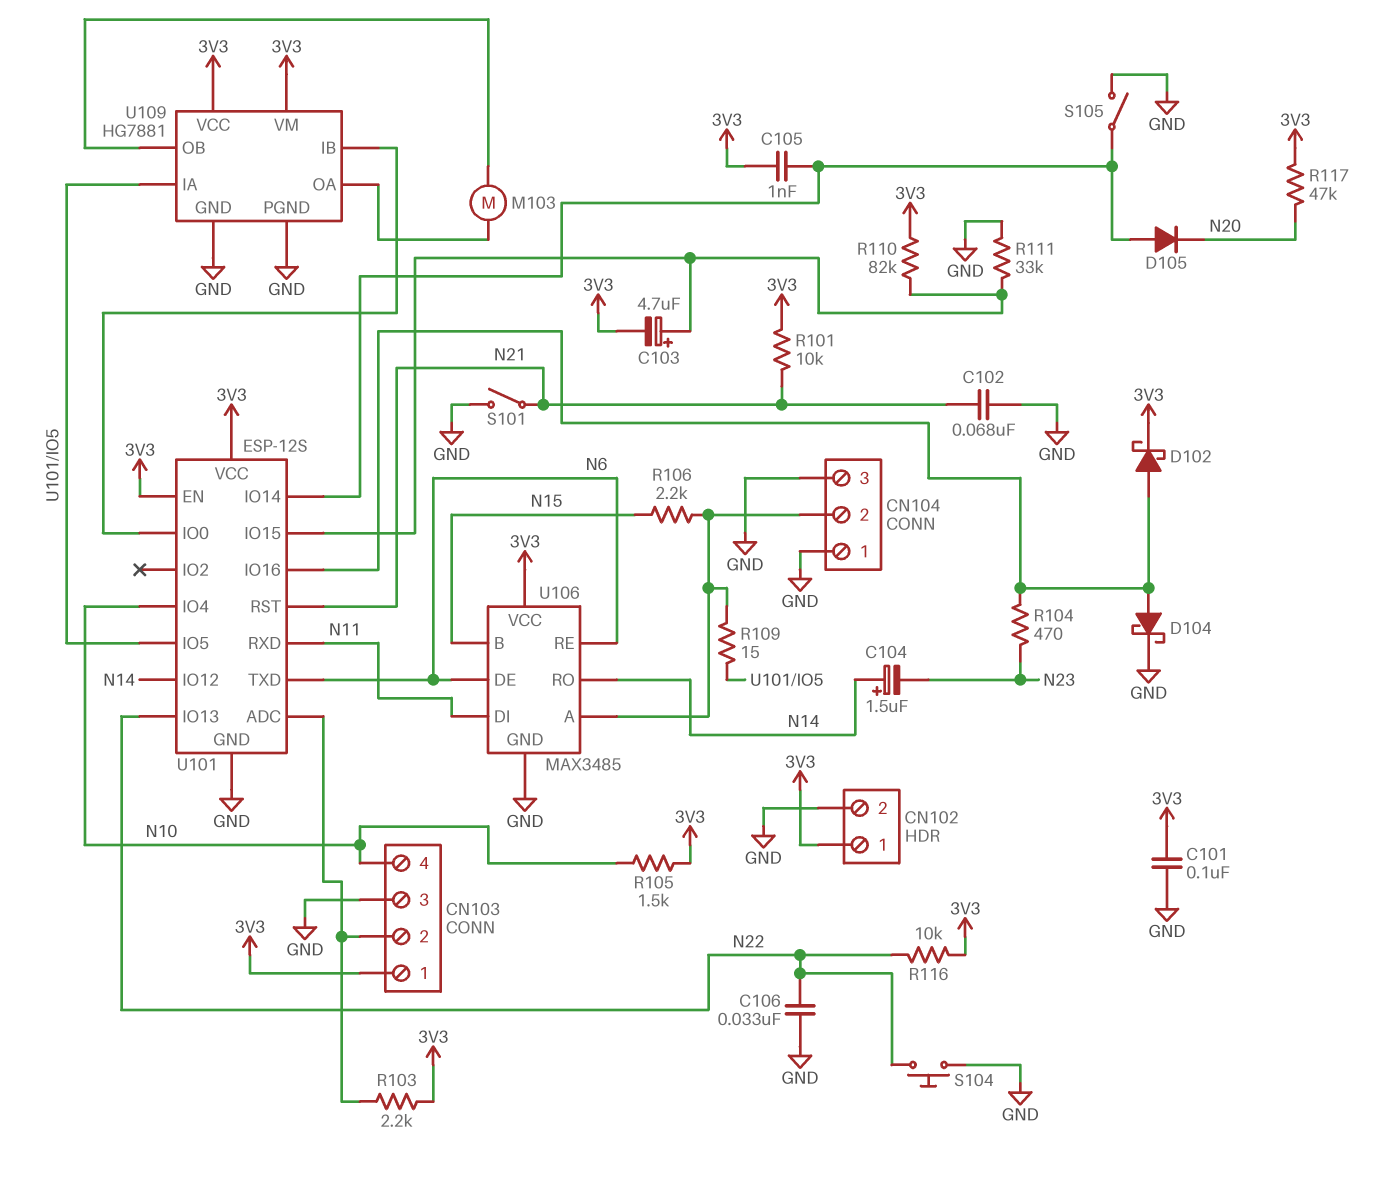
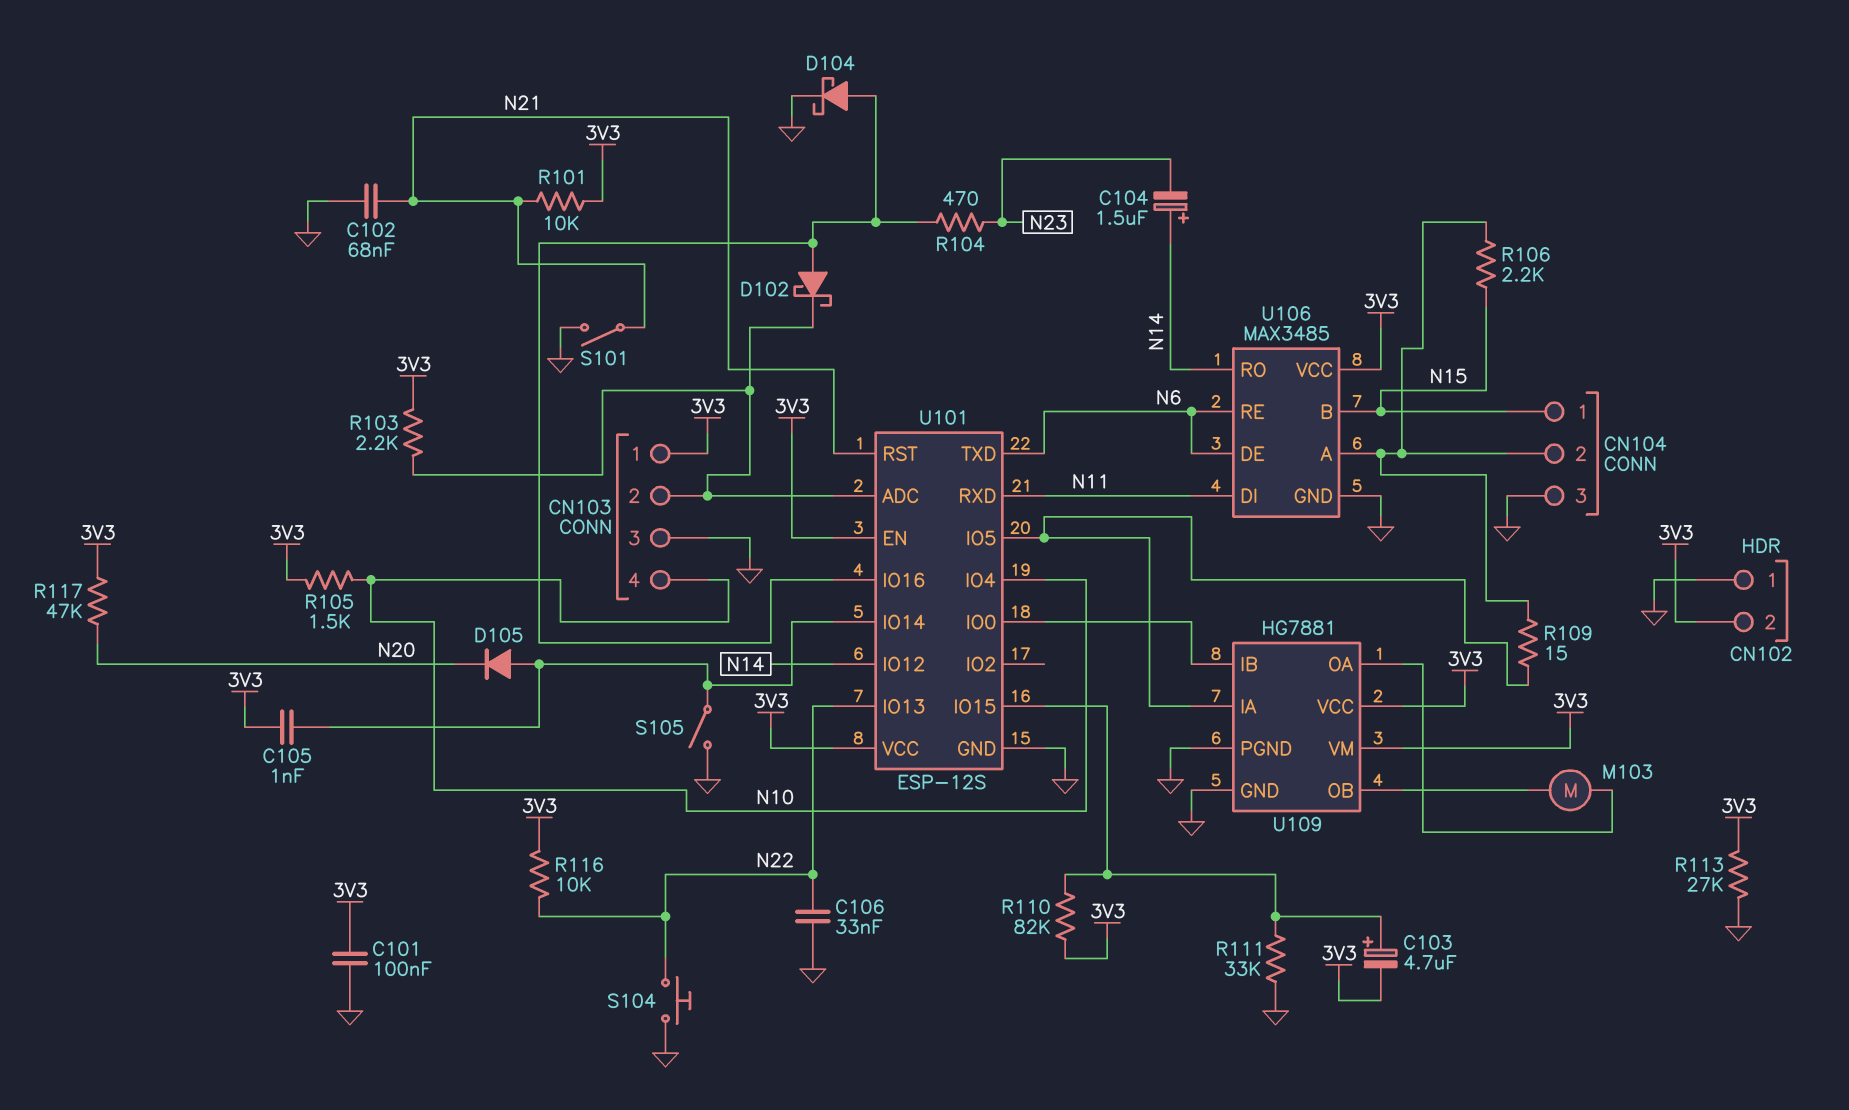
CN102 pin 1: 3V3 -> GND
CN102 pin 2: GND -> 3V3
CN104 pin 1: GND -> N15
D102: schottky (A U101/IO16, K 3V3) -> schottky (A U101/IO16, K CN103/2)
R113: none -> 27k (3V3, GND)

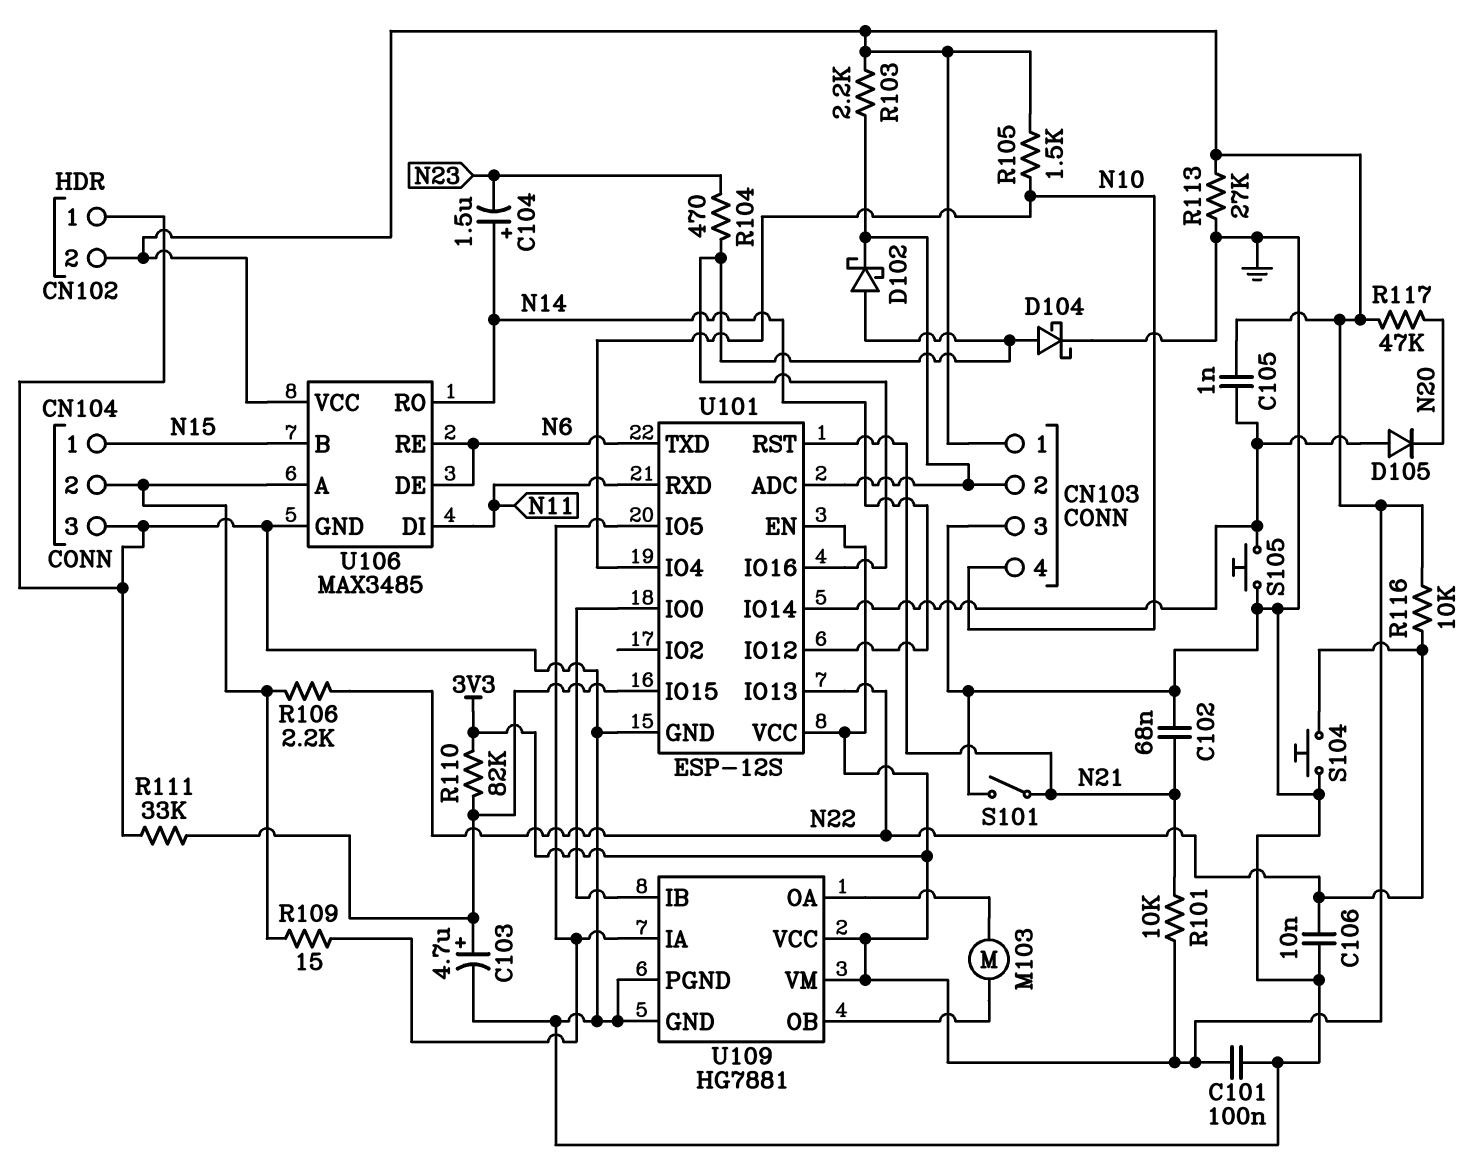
C103: 4.7uF (plus U101/IO15, minus 3V3) -> 4.7uF (plus U101/IO15, minus GND)
C106: 33nF (GND, N22) -> 10nF (GND, N22)
R106: 2.2k (CN104/2, N15) -> 2.2k (CN104/2, N22)
S105: switch (GND, U101/IO14) -> button (GND, U101/IO14)

